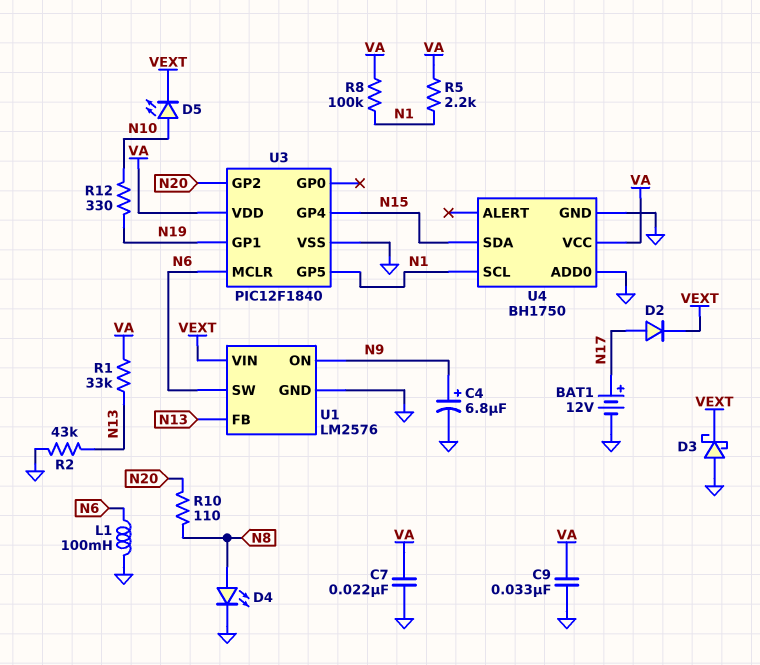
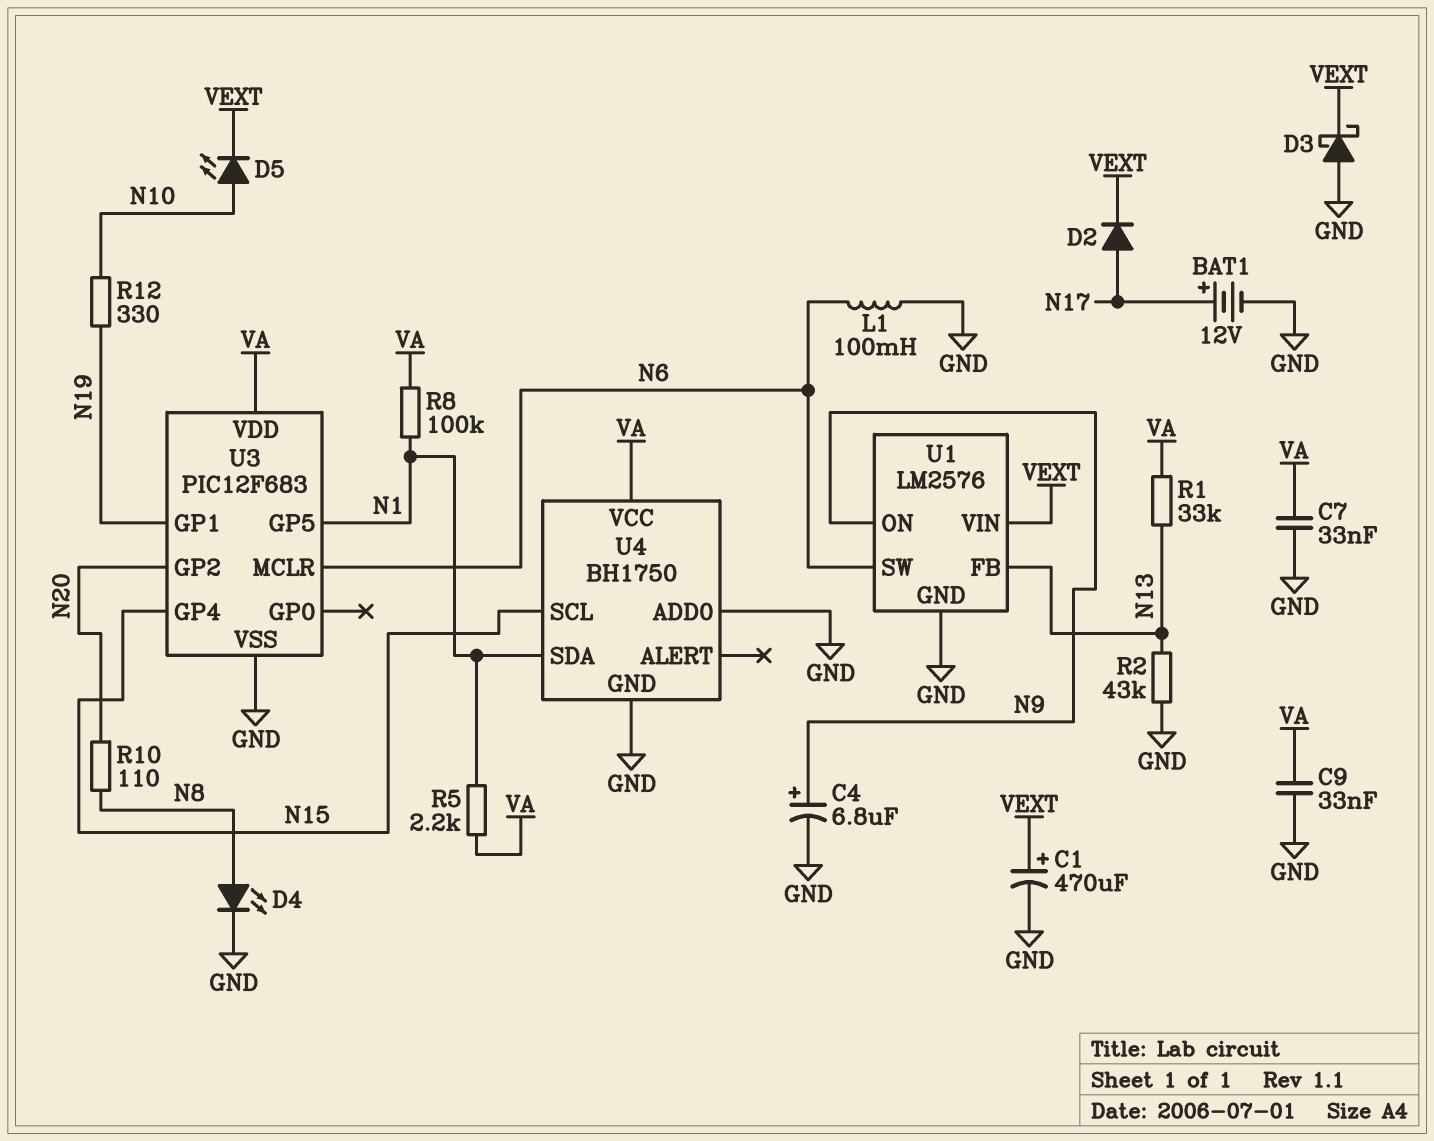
C1: none -> 470uF (plus VEXT, minus GND)
C7: 22nF (GND, VA) -> 33nF (GND, VA)
U3: PIC12F1840 -> PIC12F683
U4 pin SCL: N1 -> N15
U4 pin SDA: N15 -> N1

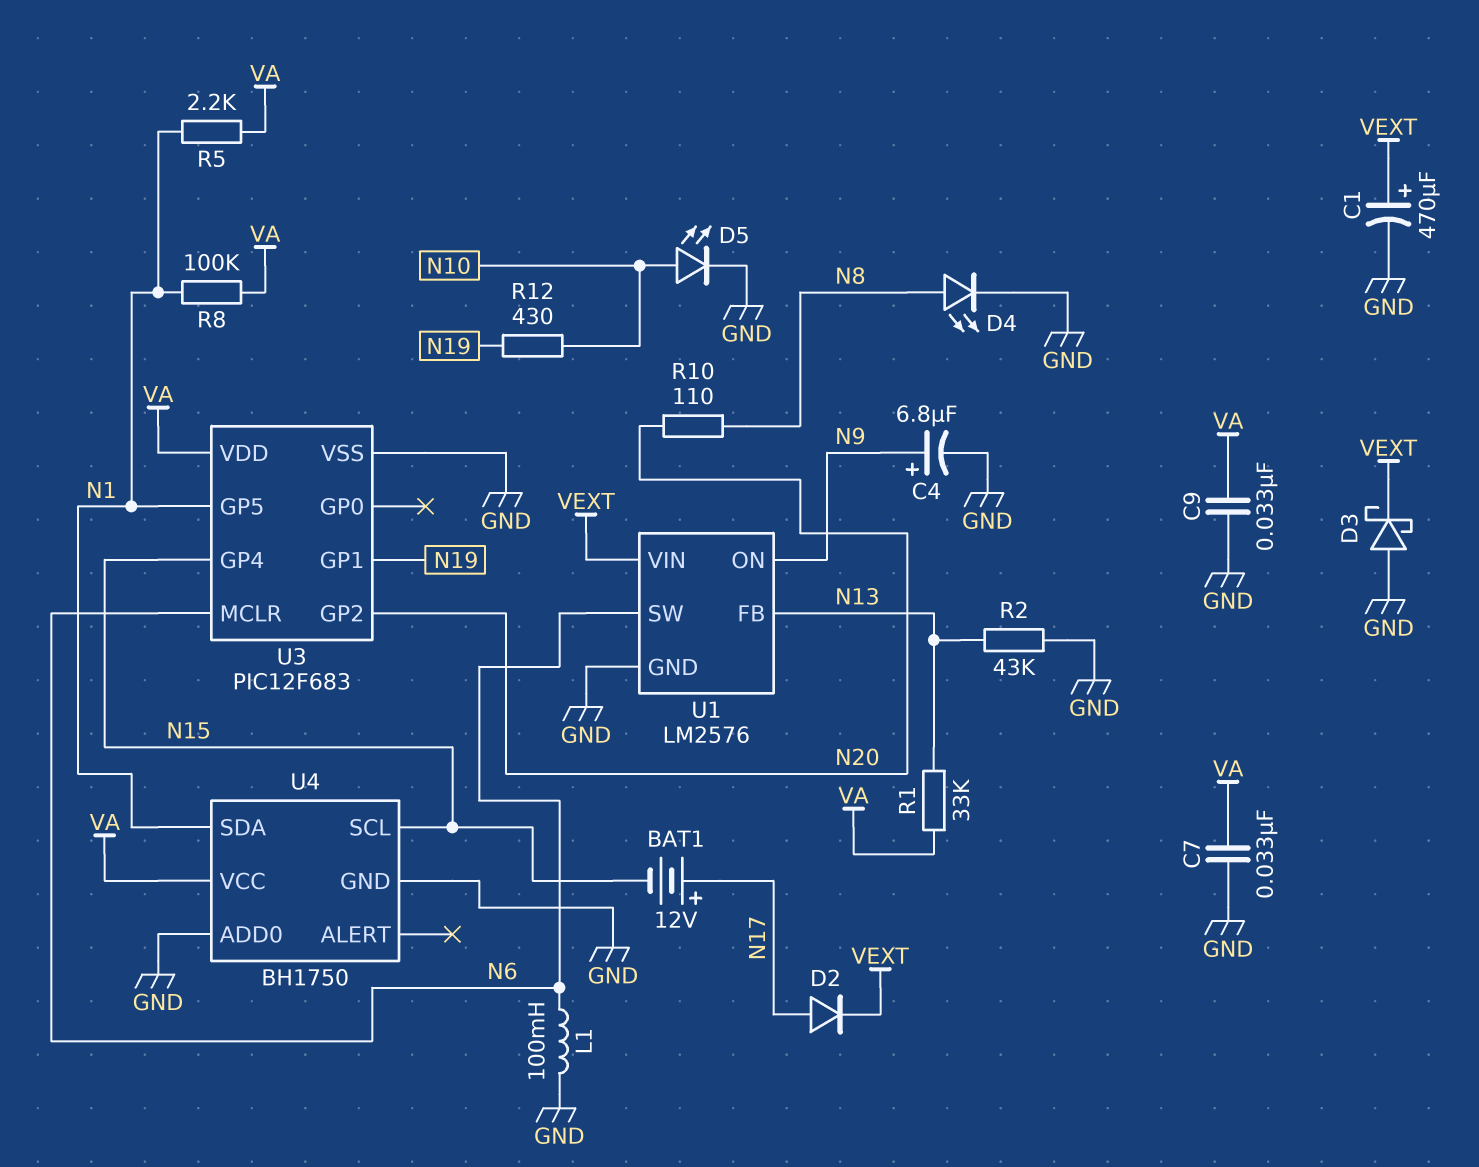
BAT1: 12V (plus N17, minus GND) -> 12V (plus N17, minus N15)
D5: LED (A N10, K VEXT) -> LED (A N10, K GND)
R12: 330 (N10, N19) -> 430 (N10, N19)

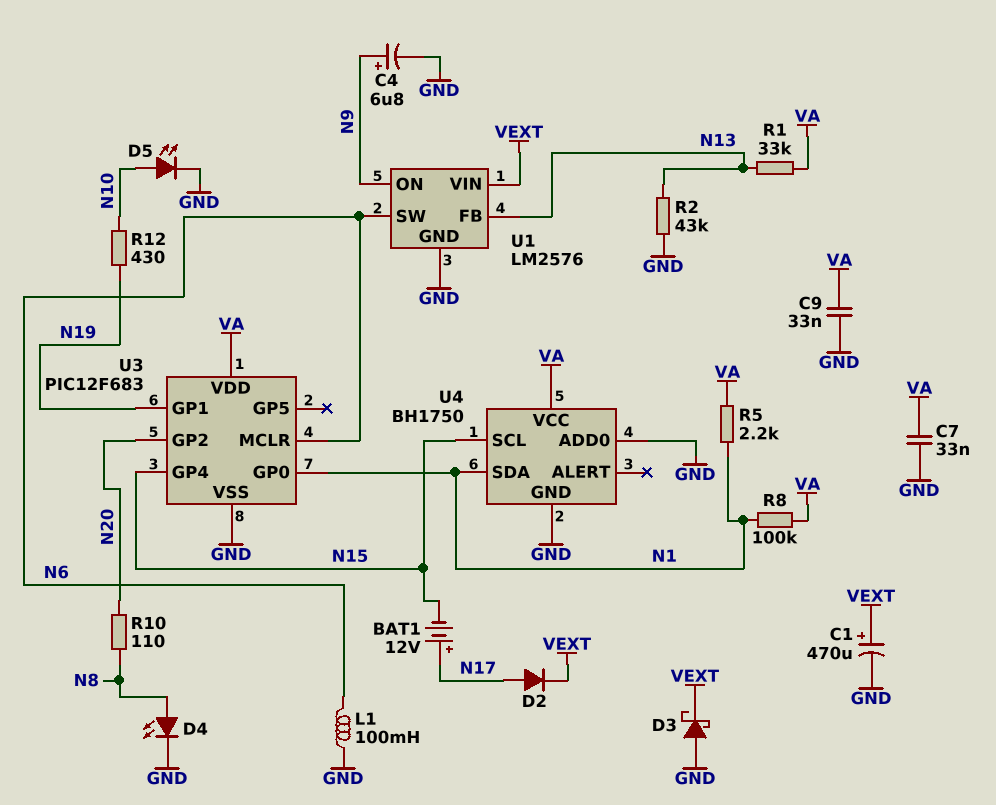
U3 pin GP0: none -> N1
U3 pin GP5: N1 -> none

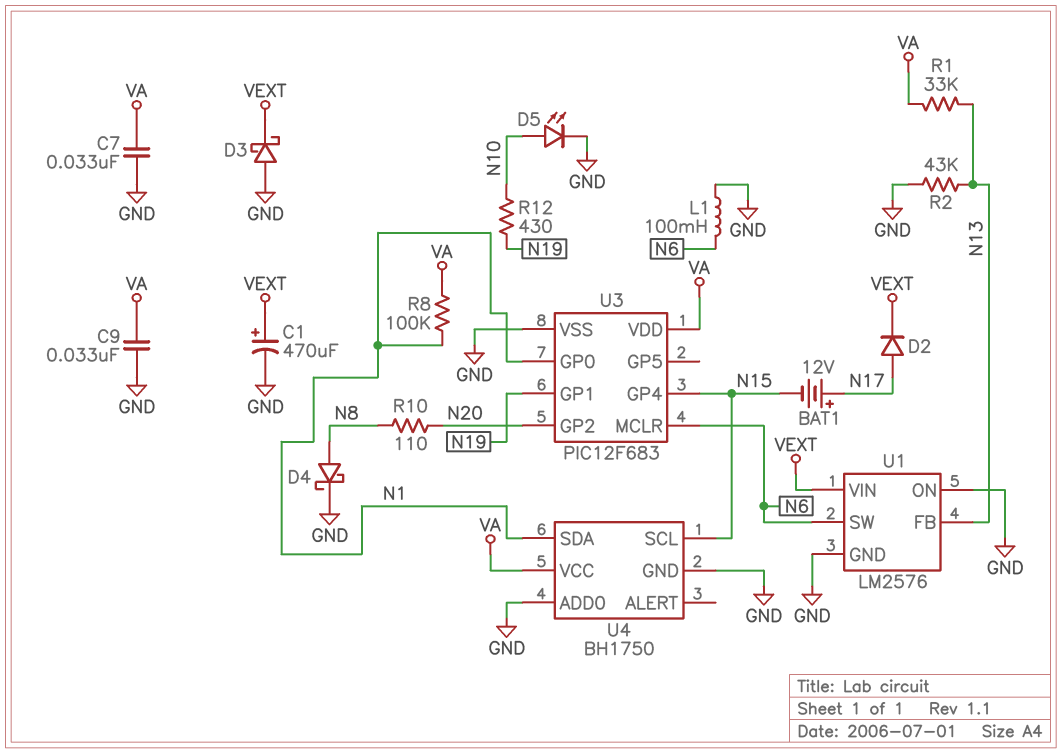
C4: 6.8uF (plus N9, minus GND) -> none
D4: LED (A N8, K GND) -> schottky (A N8, K GND)
R5: 2.2k (N1, VA) -> none
U1 pin ON: N9 -> GND

